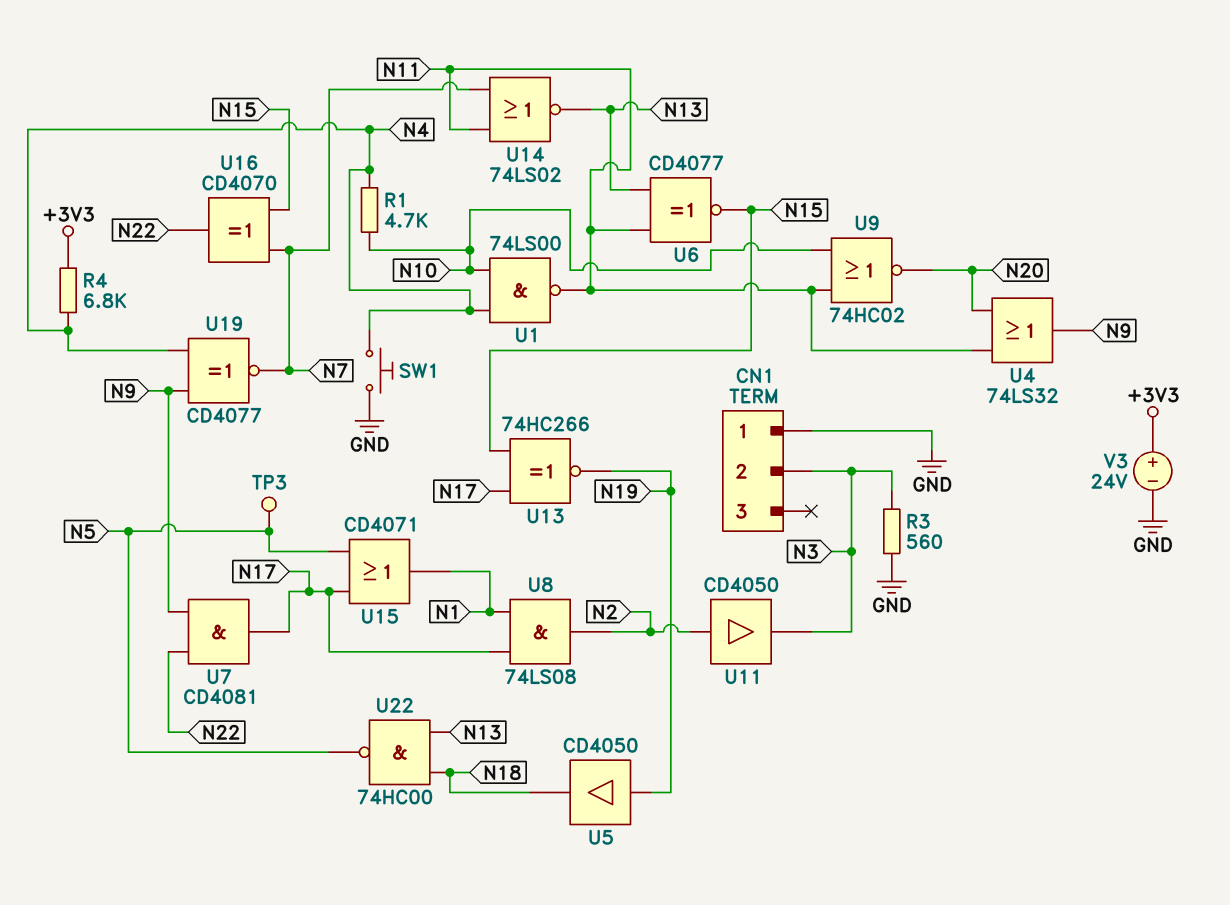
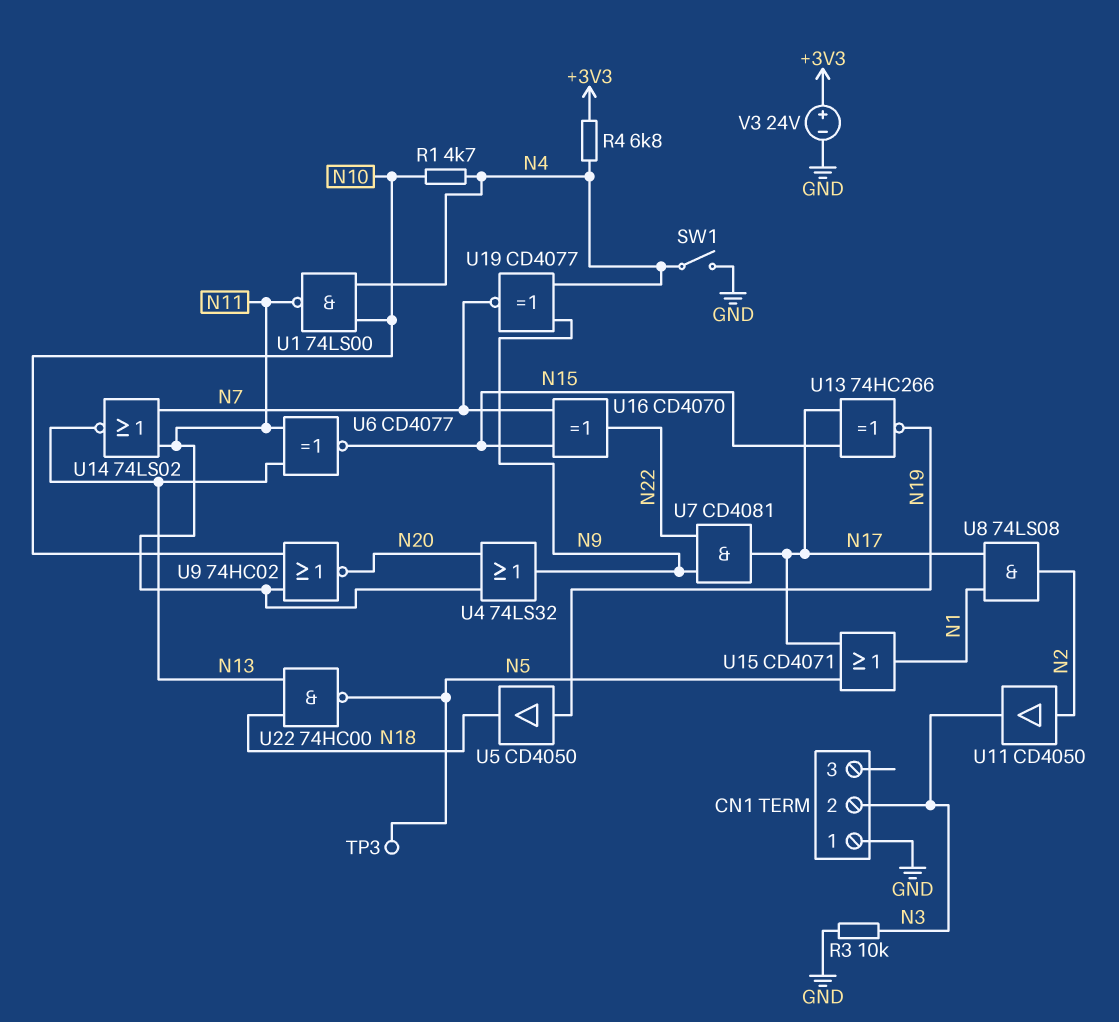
R3: 560 (GND, N3) -> 10k (GND, N3)
SW1: button (GND, N4) -> switch (GND, N4)

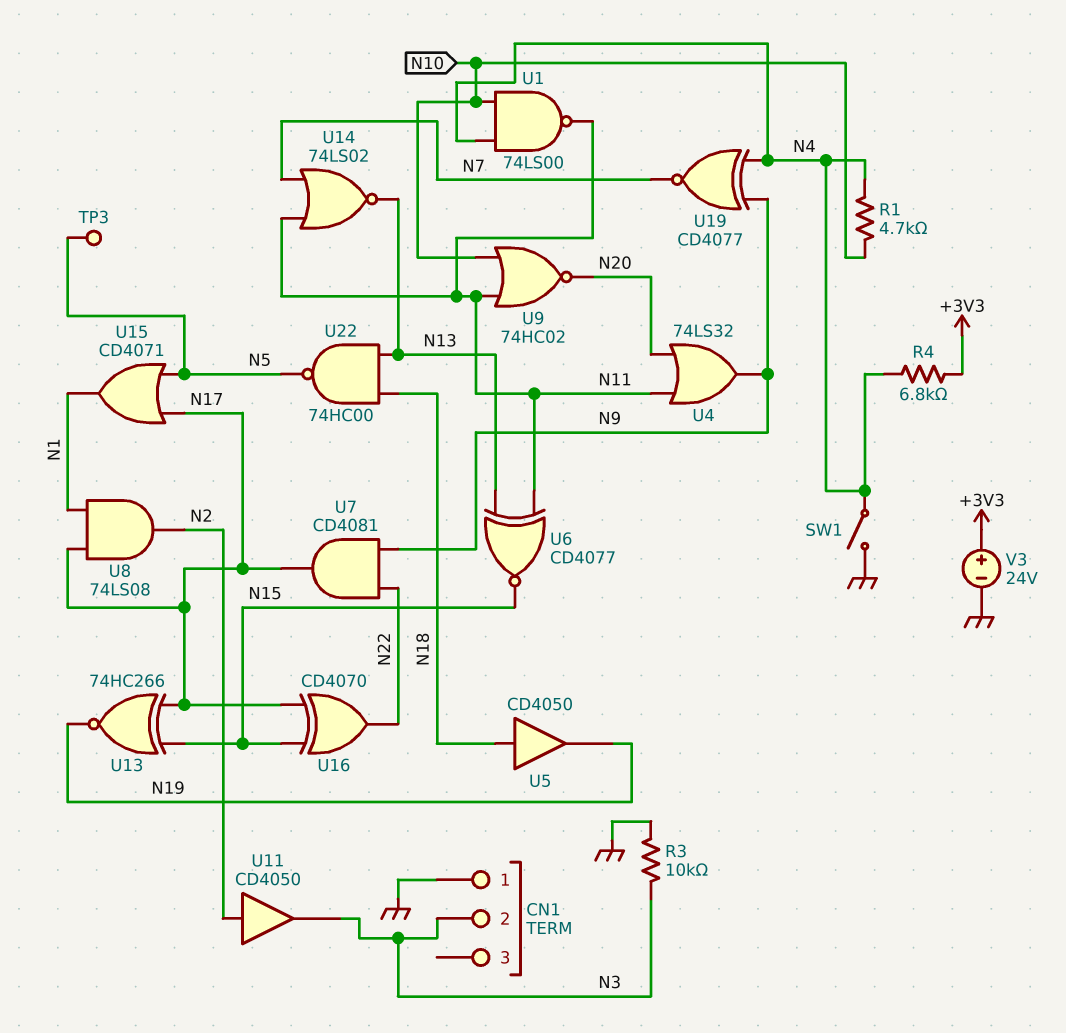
U5: buffer CD4050 (in N19, out N18) -> buffer CD4050 (in N18, out N19)
U16: XOR CD4070 (in N7, in N15, out N22) -> XOR CD4070 (in N15, in N17, out N22)

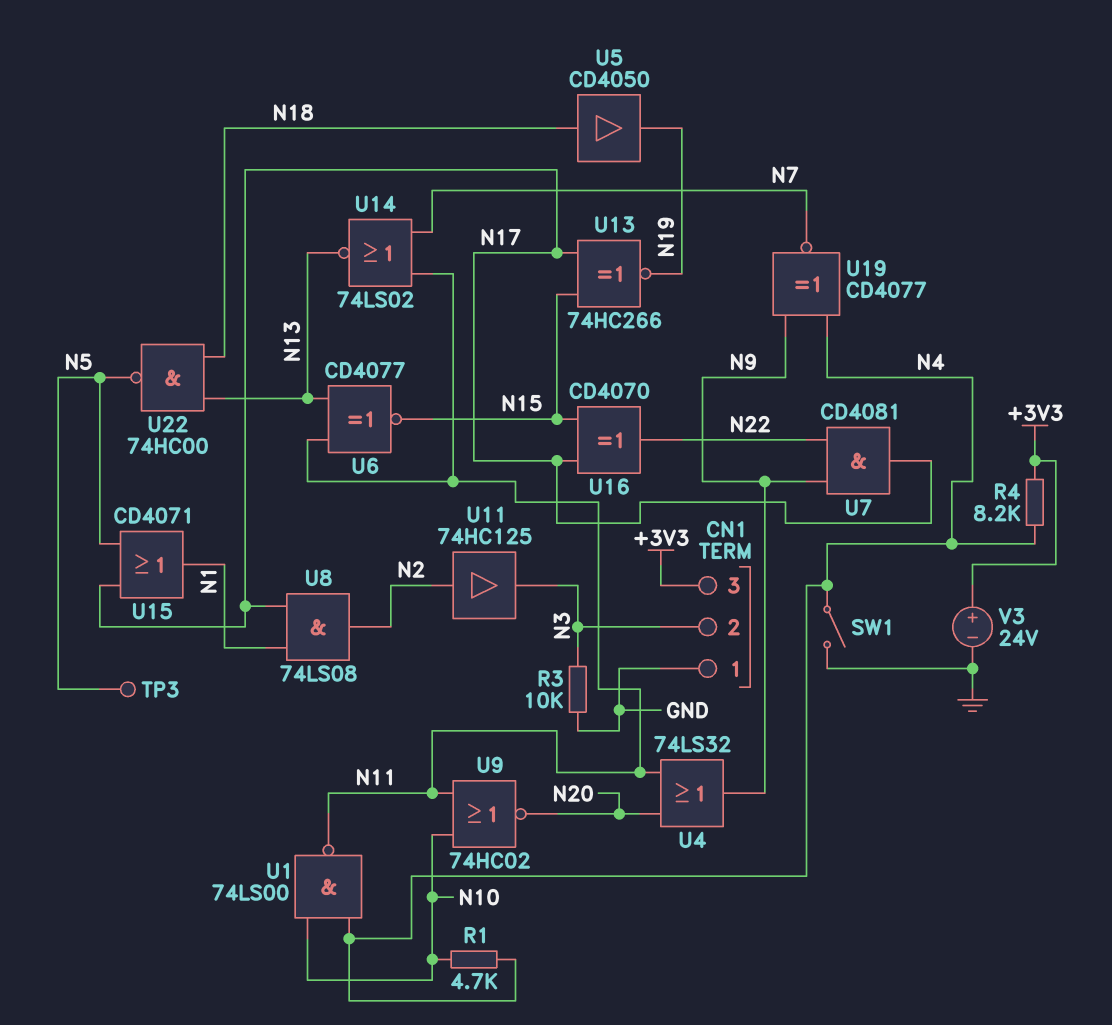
CN1 pin 3: none -> +3V3
R4: 6.8k (+3V3, N4) -> 8.2k (+3V3, N4)
U11: buffer CD4050 (in N2, out N3) -> buffer 74HC125 (in N2, out N3)

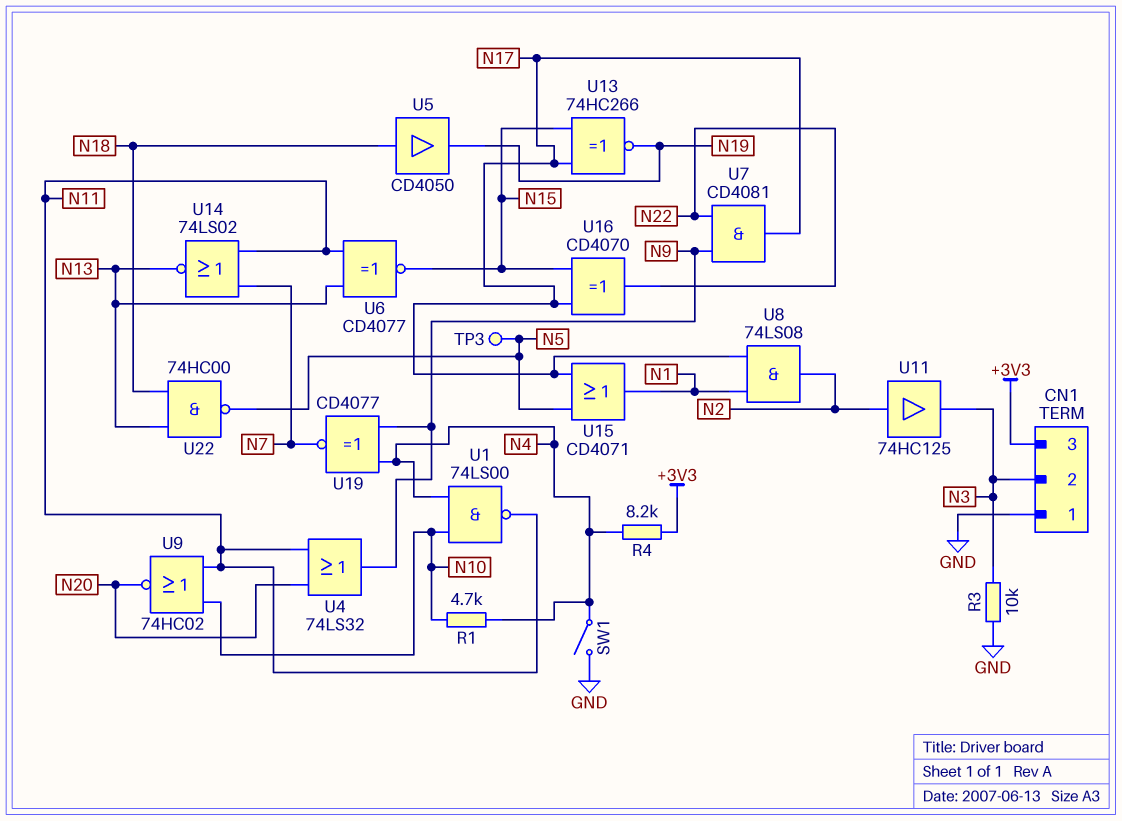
V3: 24V (plus +3V3, minus GND) -> none

